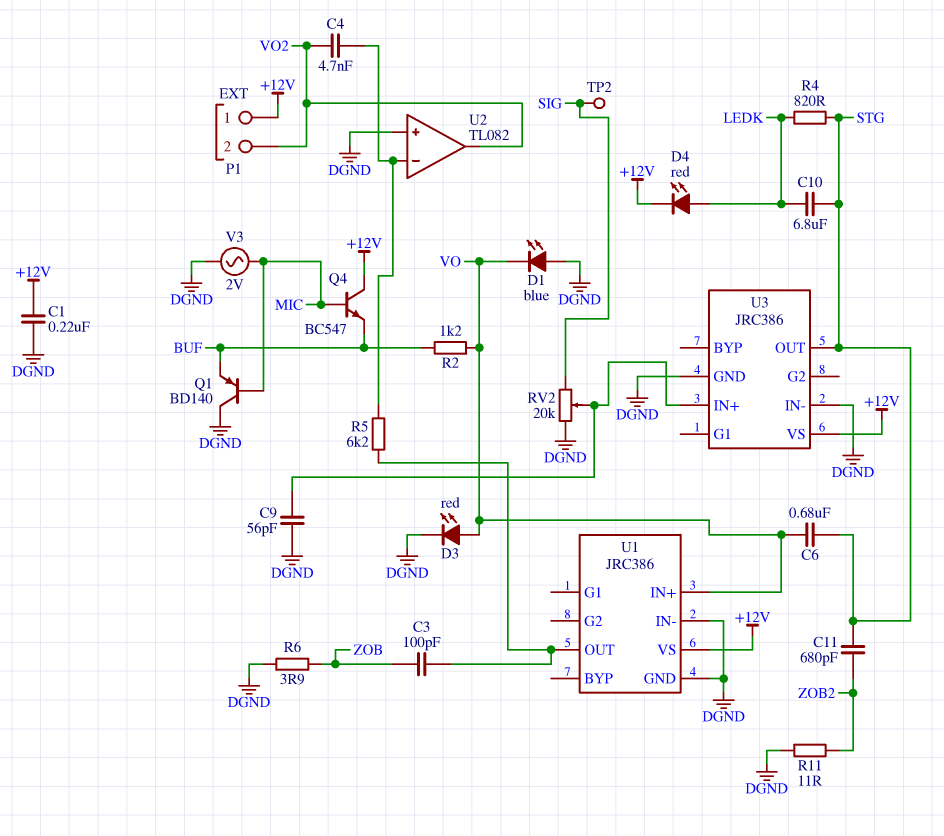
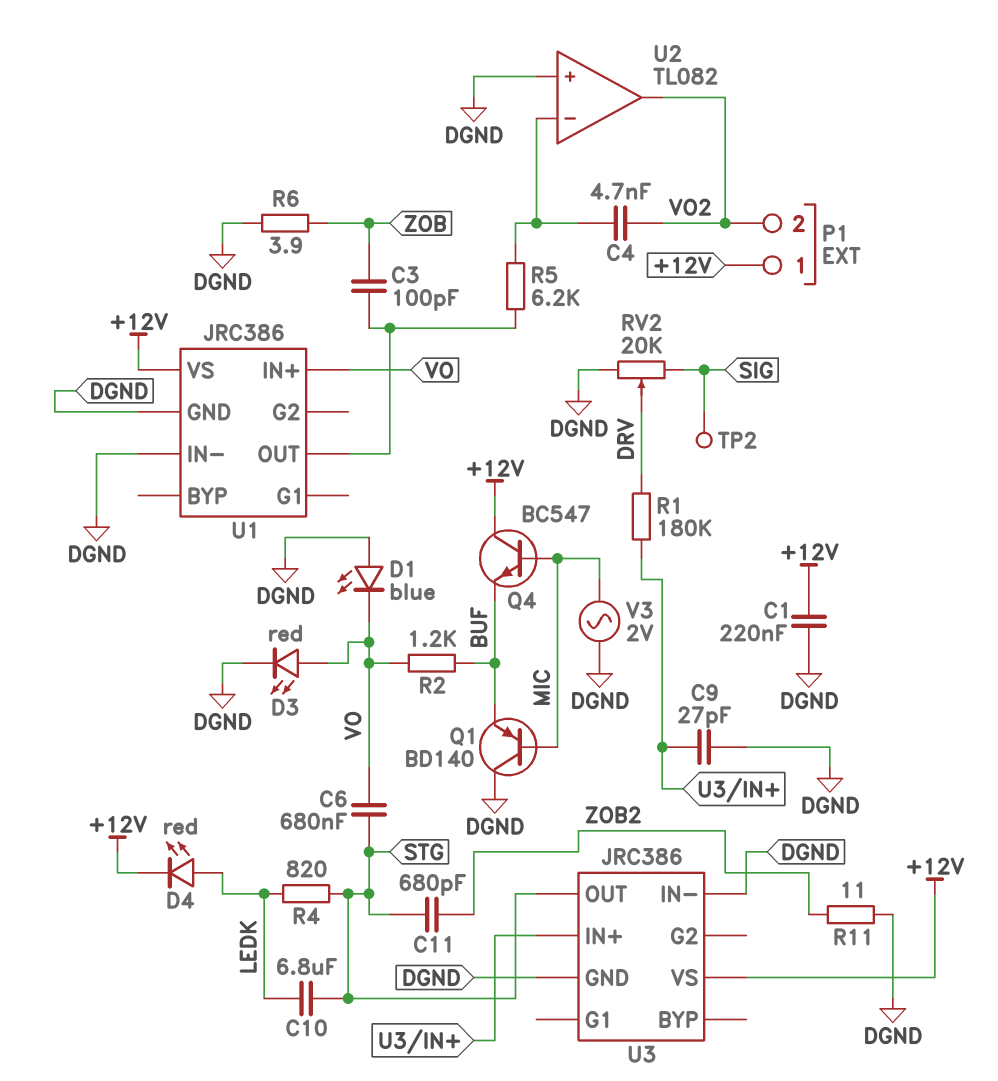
C9: 56pF (DGND, U3/IN+) -> 27pF (DGND, U3/IN+)
R1: none -> 180k (DRV, U3/IN+)
RV2: 20k (DGND, SIG, wiper U3/IN+) -> 20k (DGND, SIG, wiper DRV)

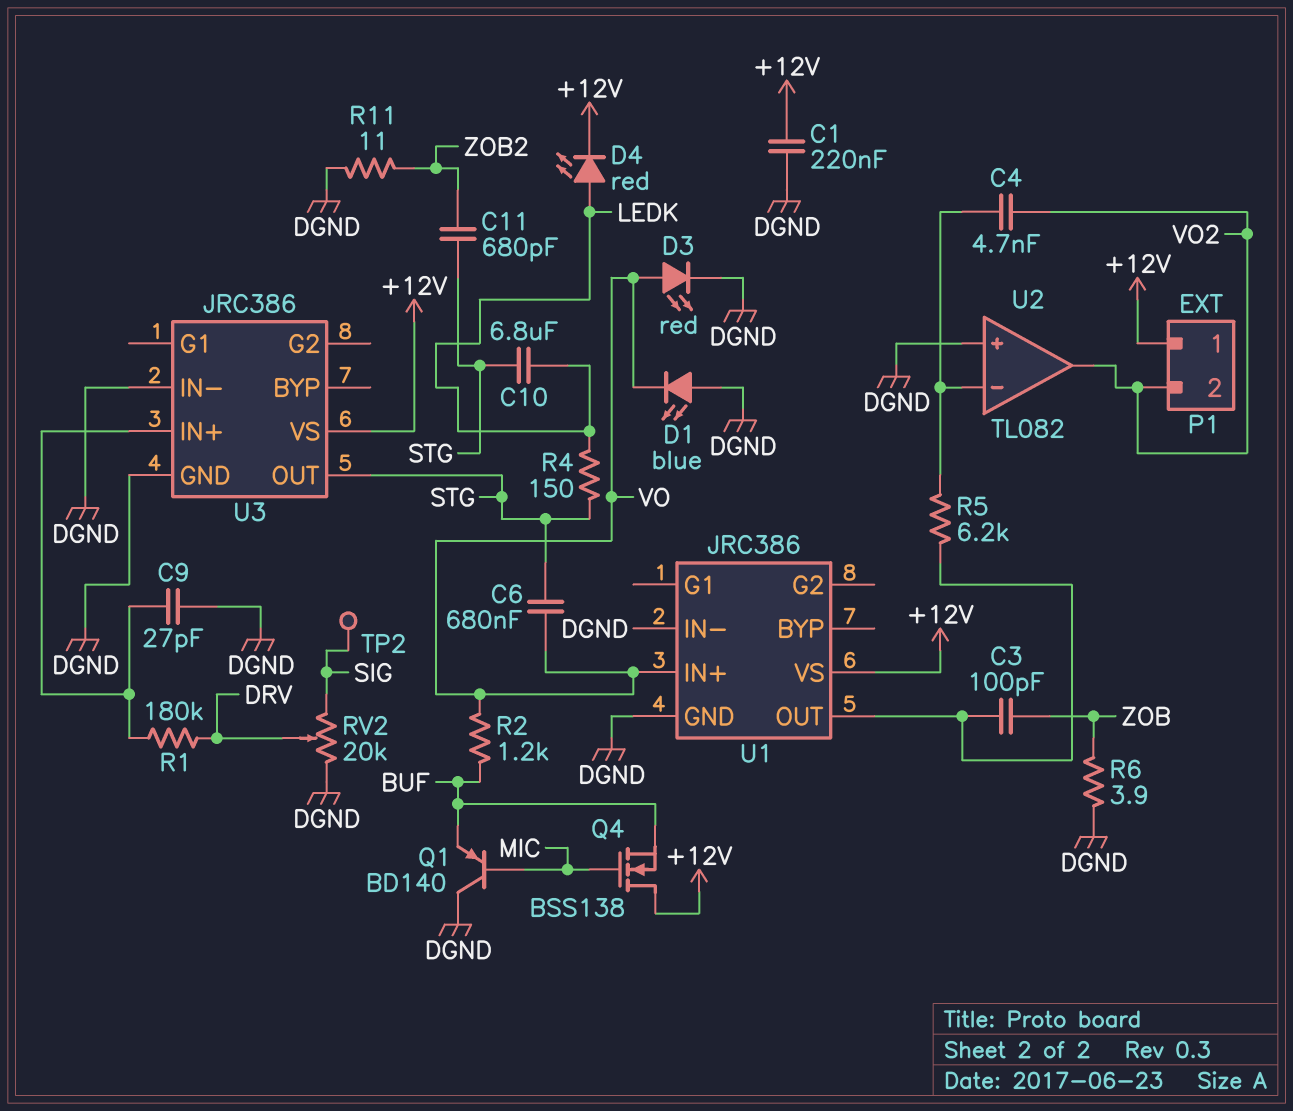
Q4: NPN BC547 (B MIC, C +12V, E BUF) -> NMOS BSS138 (G MIC, D +12V, S BUF)
R4: 820 (LEDK, STG) -> 150 (LEDK, STG)
V3: AC 2V (DGND, MIC) -> none

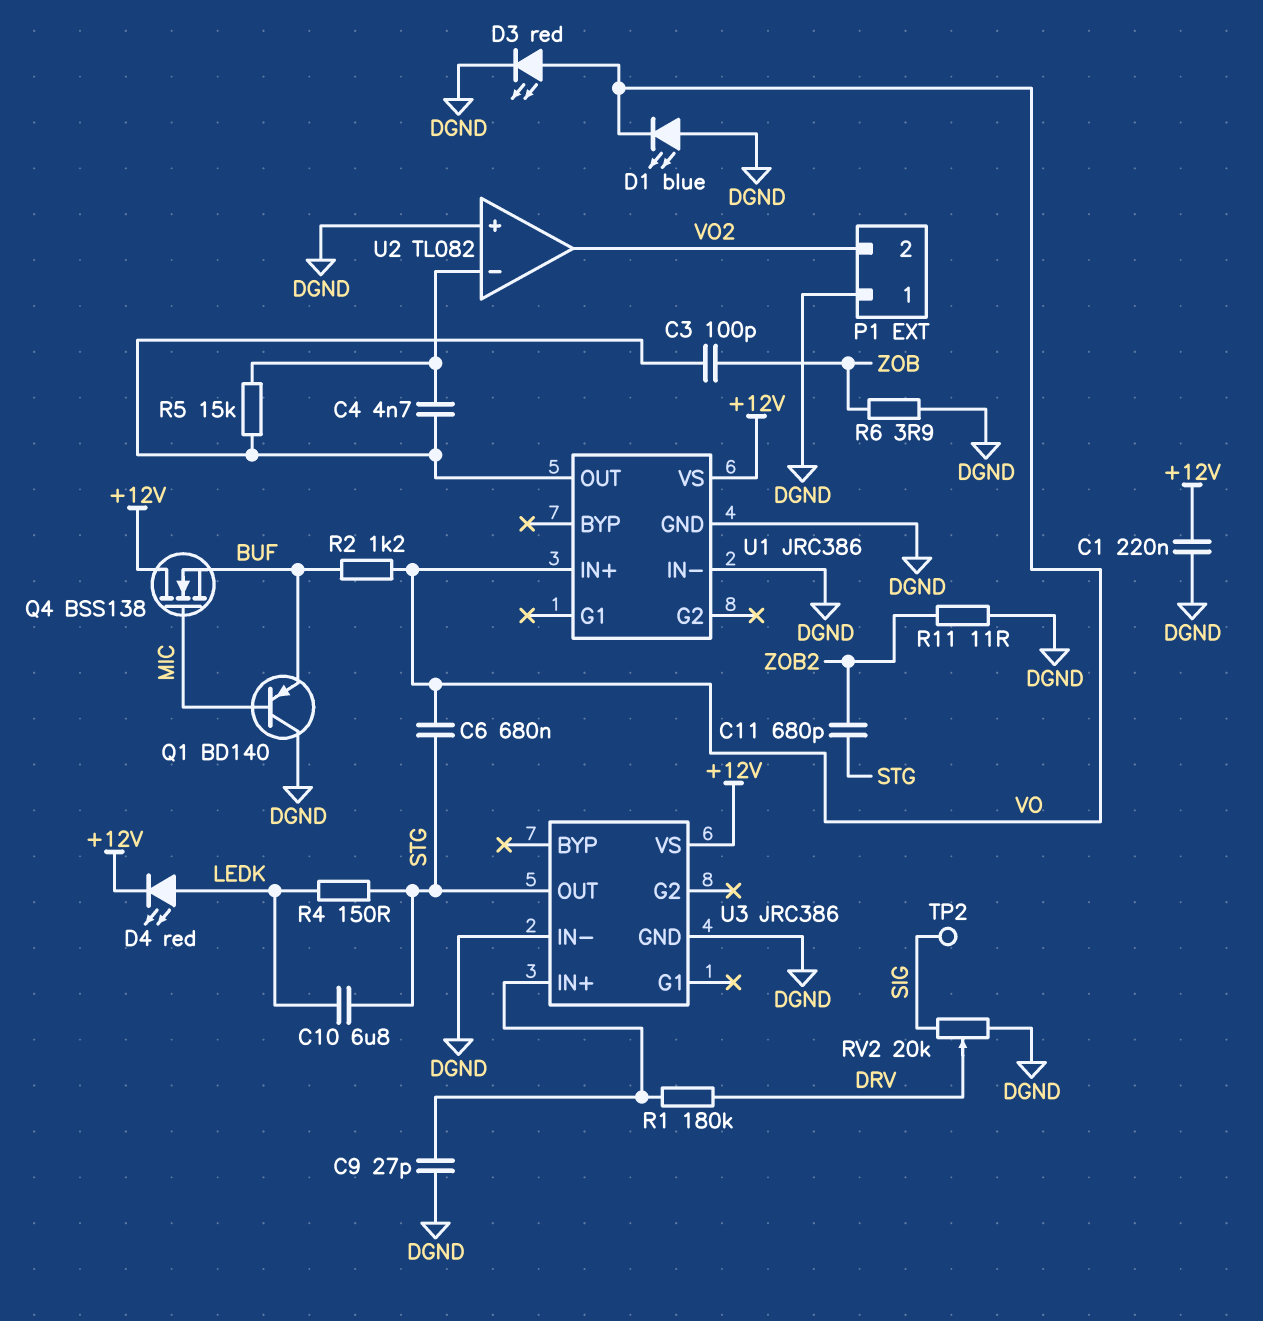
C4: 4.7nF (U2/in-, VO2) -> 4.7nF (U1/OUT, U2/in-)
P1 pin 1: +12V -> DGND
R5: 6.2k (U1/OUT, U2/in-) -> 15k (U1/OUT, U2/in-)

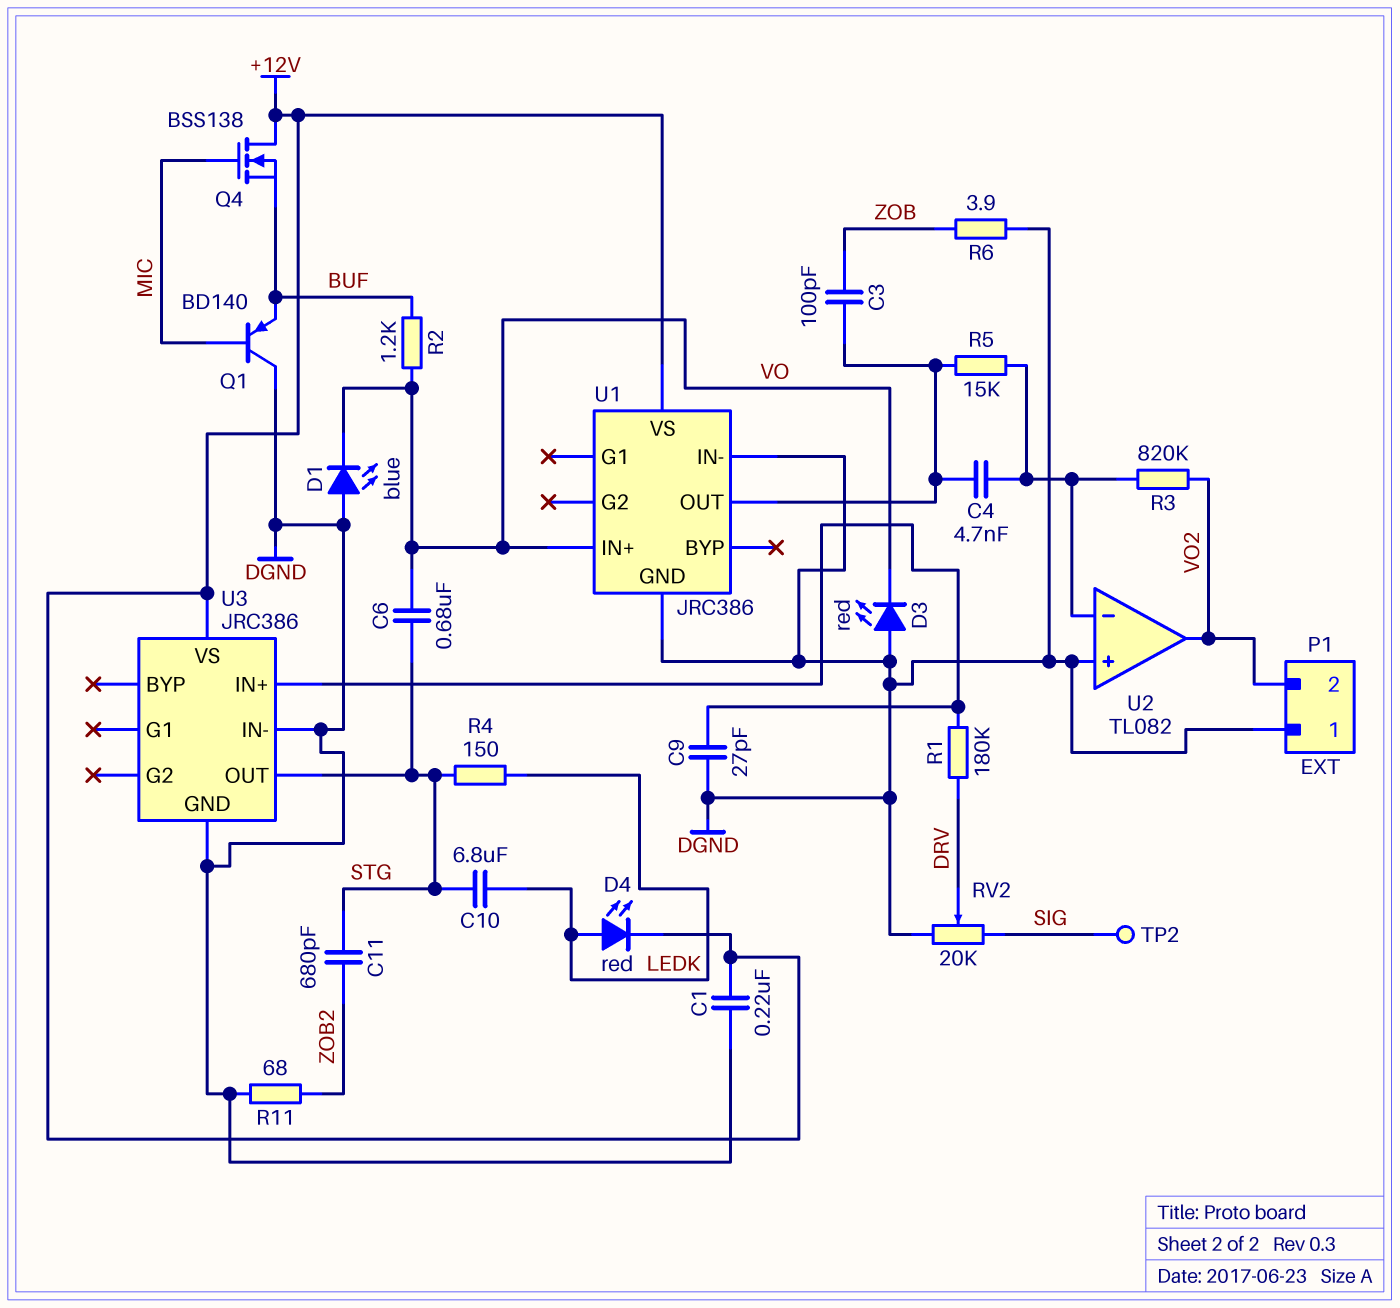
D3: LED red (A VO, K DGND) -> LED red (A DGND, K VO)
R3: none -> 820k (U2/in-, VO2)
R11: 11 (DGND, ZOB2) -> 68 (DGND, ZOB2)

